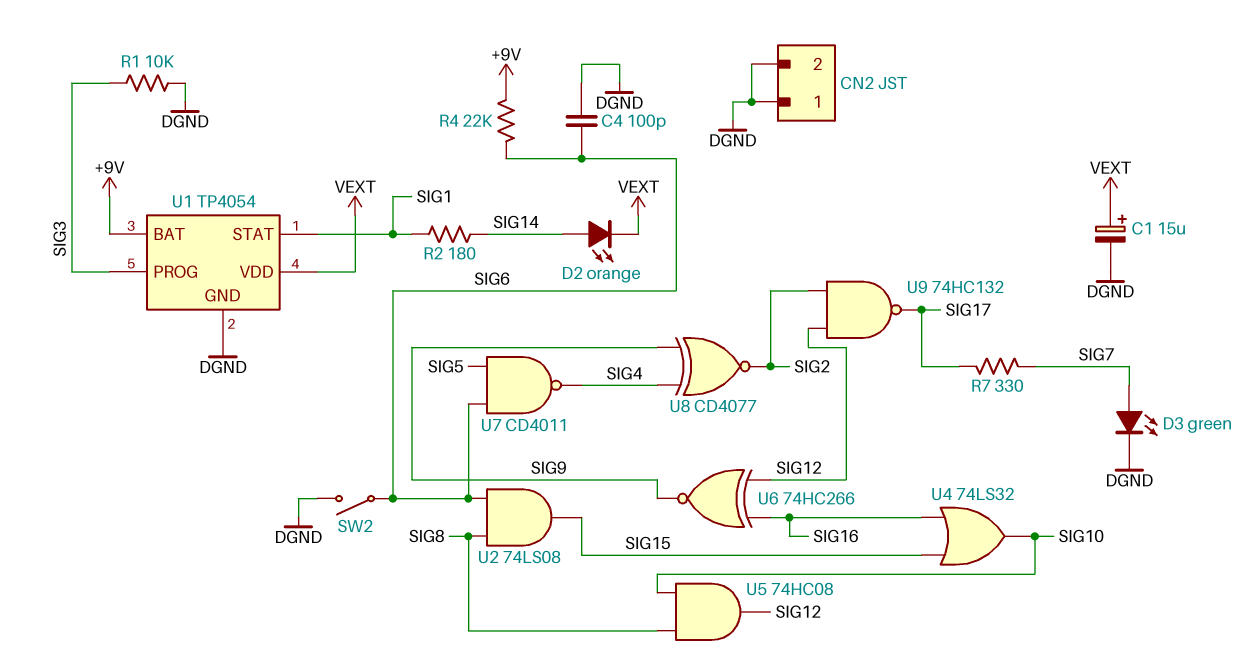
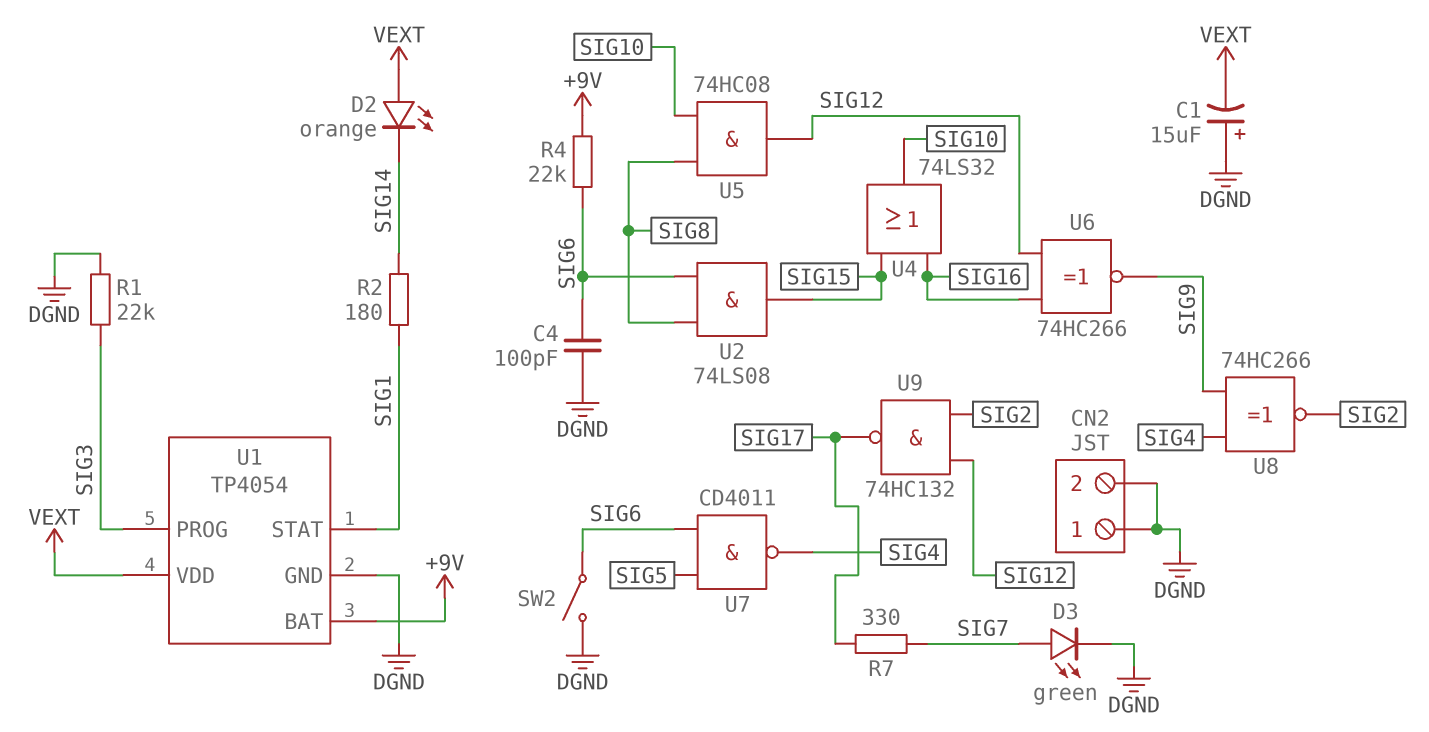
C1: 15uF (plus VEXT, minus DGND) -> 15uF (plus DGND, minus VEXT)
D2: LED orange (A SIG14, K VEXT) -> LED orange (A VEXT, K SIG14)
R1: 10k (DGND, SIG3) -> 22k (DGND, SIG3)
U8: XNOR CD4077 (in SIG4, in SIG9, out SIG2) -> XNOR 74HC266 (in SIG4, in SIG9, out SIG2)

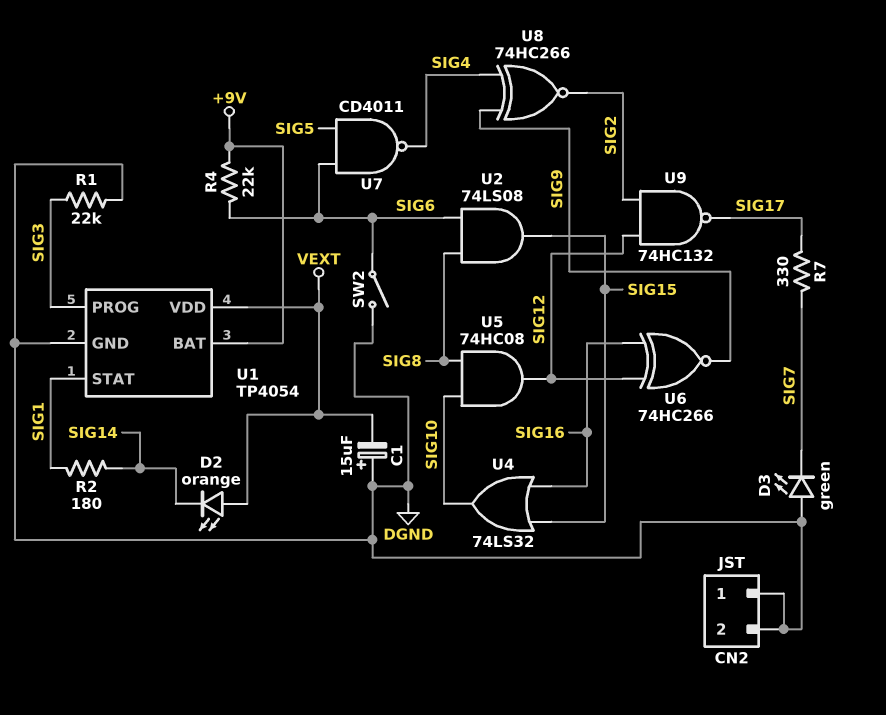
C4: 100pF (DGND, SIG6) -> none
D3: LED green (A SIG7, K DGND) -> LED green (A DGND, K SIG7)

